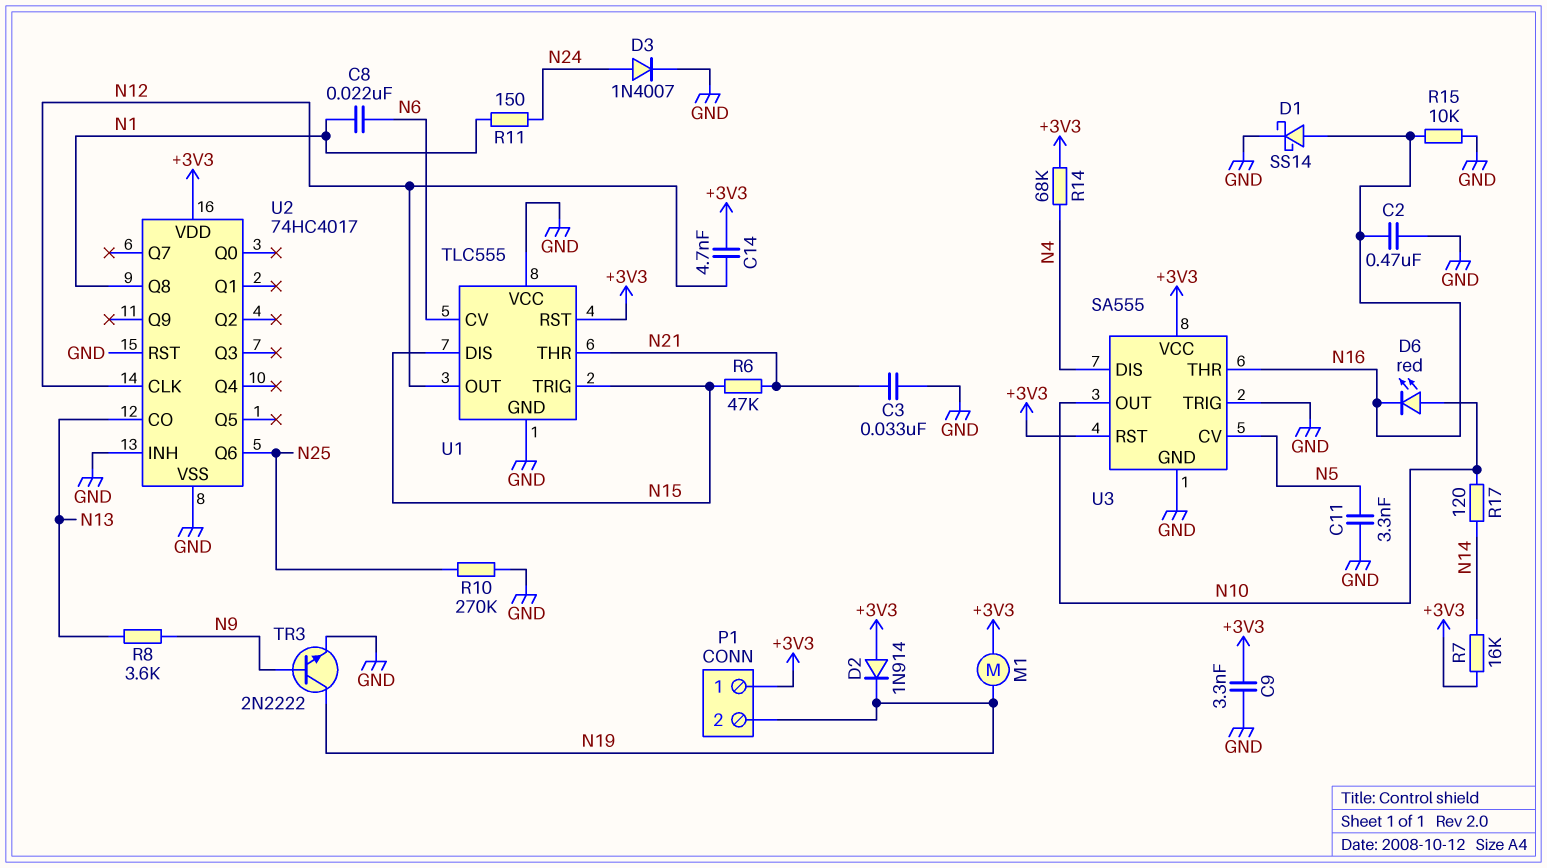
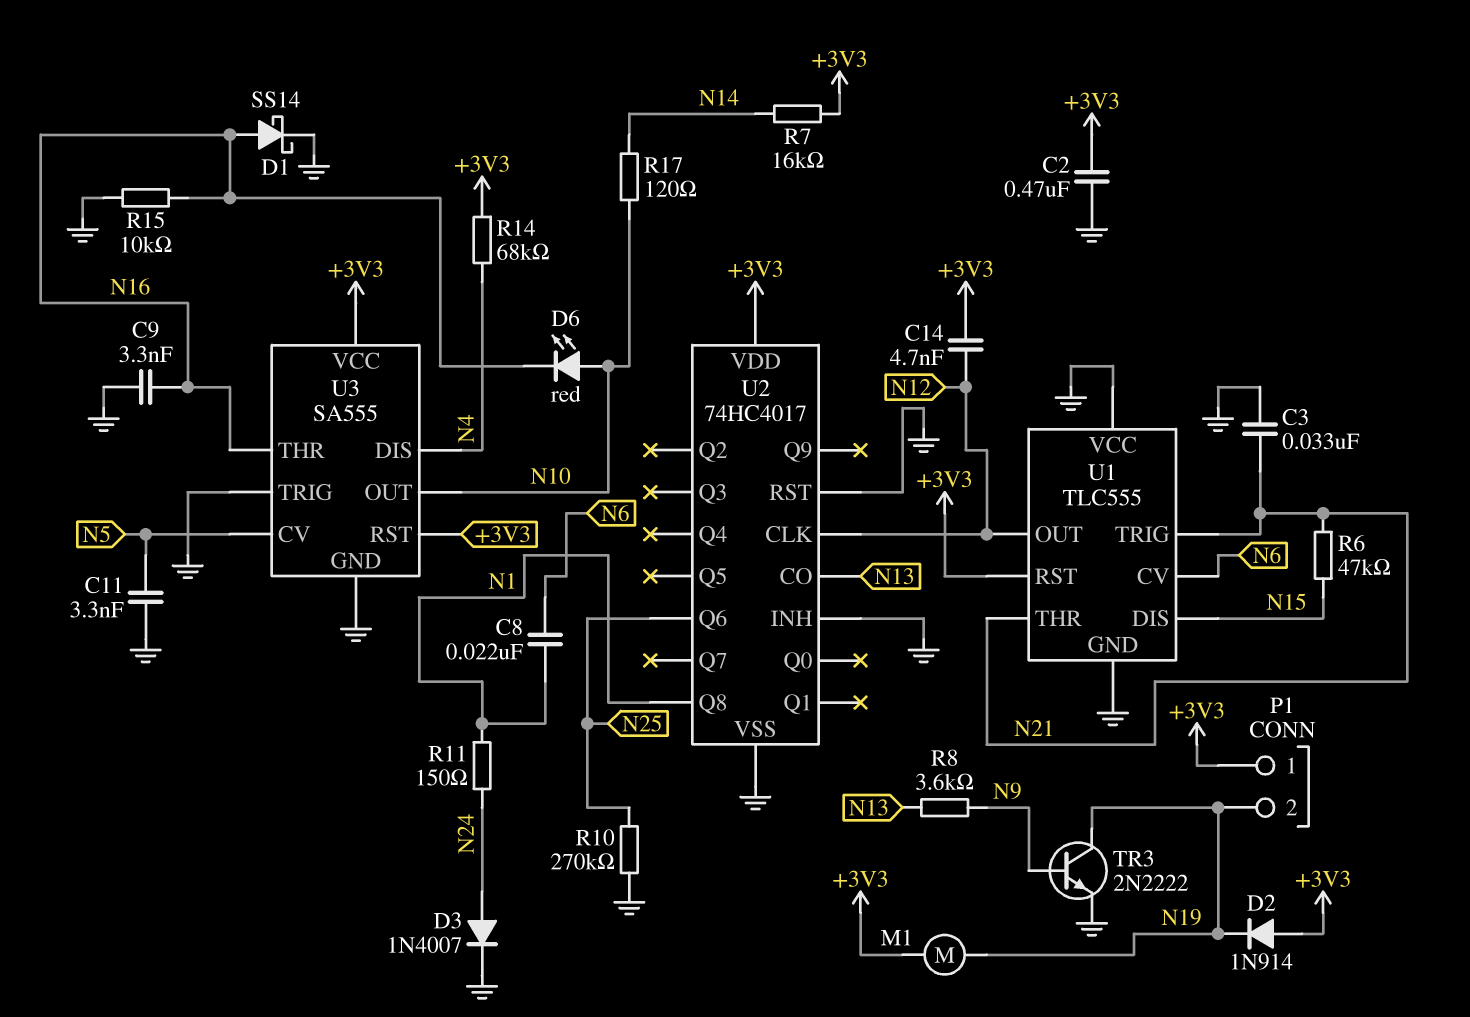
C2: 470nF (GND, N16) -> 470nF (+3V3, GND)
C9: 3.3nF (+3V3, GND) -> 3.3nF (GND, N16)
U1 pin TRIG: N15 -> N21

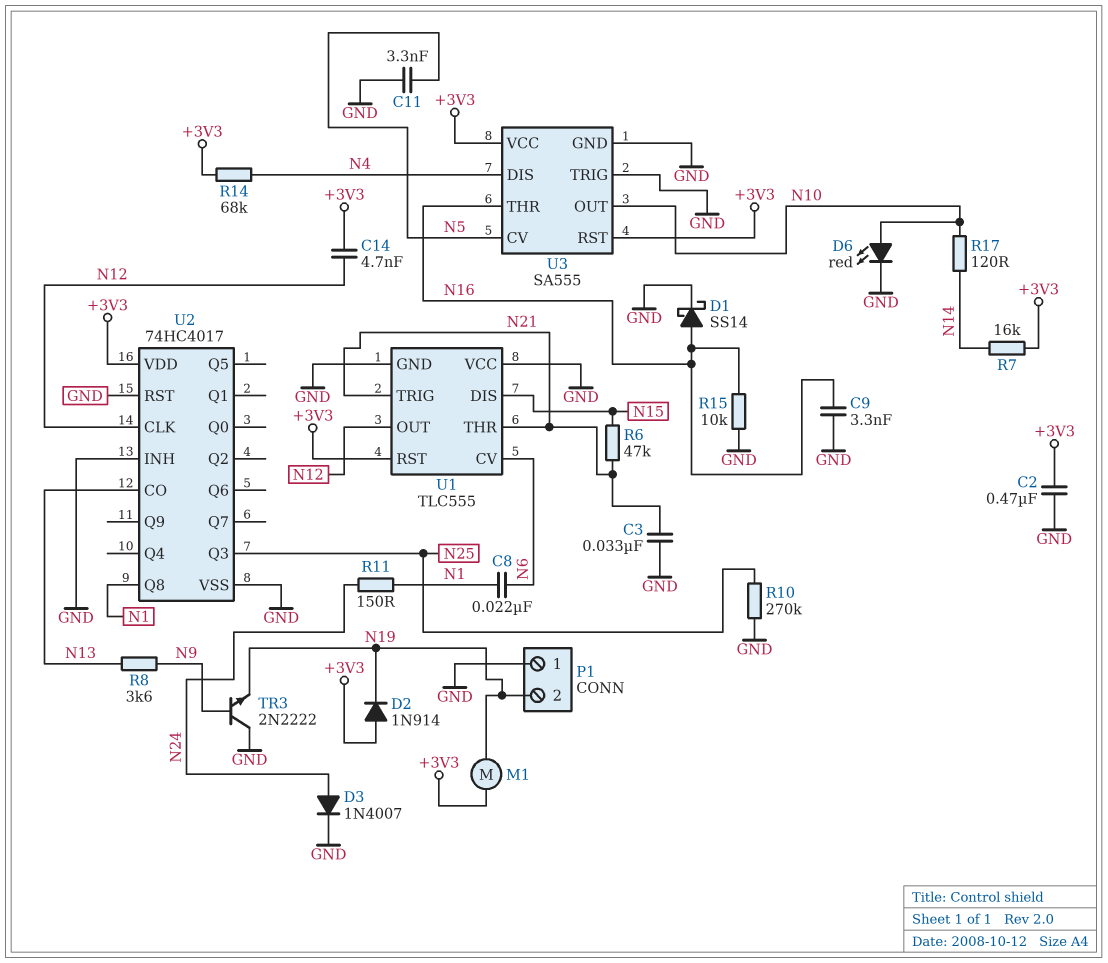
D6: LED red (A N10, K N16) -> LED red (A N10, K GND)
P1 pin 1: +3V3 -> GND
TR3: NPN 2N2222 (B N9, C N19, E GND) -> NPN 2N2222 (B N9, C GND, E N19)
U2 pin Q3: none -> N25
U2 pin Q6: N25 -> none

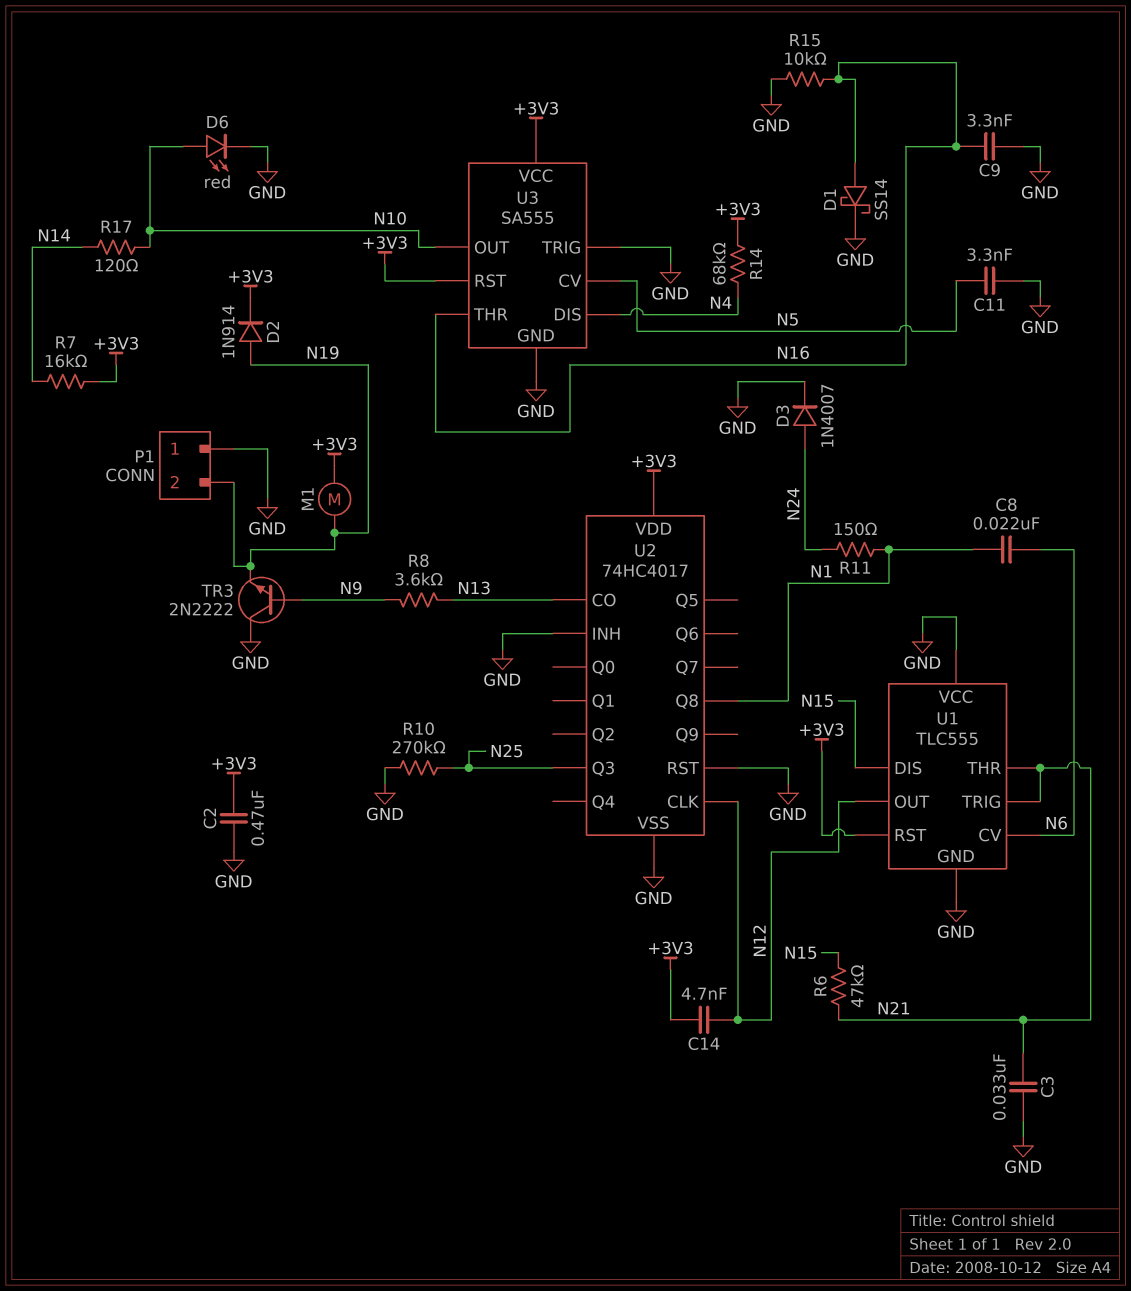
D2: diode 1N914 (A +3V3, K N19) -> diode 1N914 (A N19, K +3V3)

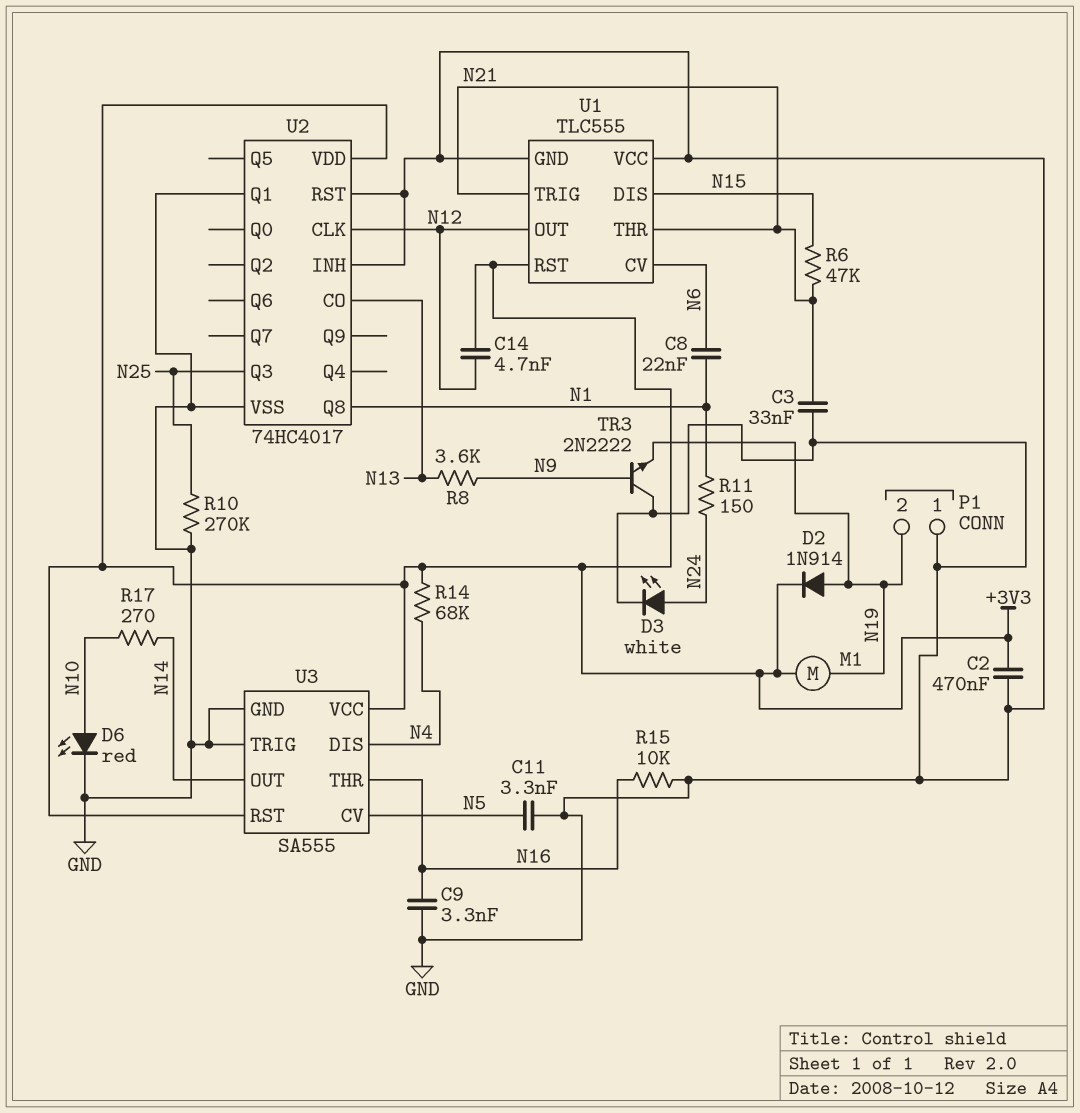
D1: schottky SS14 (A N16, K GND) -> none
D3: diode 1N4007 (A N24, K GND) -> LED white (A N24, K GND)
R7: 16k (+3V3, N14) -> none
R17: 120 (N10, N14) -> 270 (N10, N14)
U2 pin Q1: none -> GND
U3 pin OUT: N10 -> N14

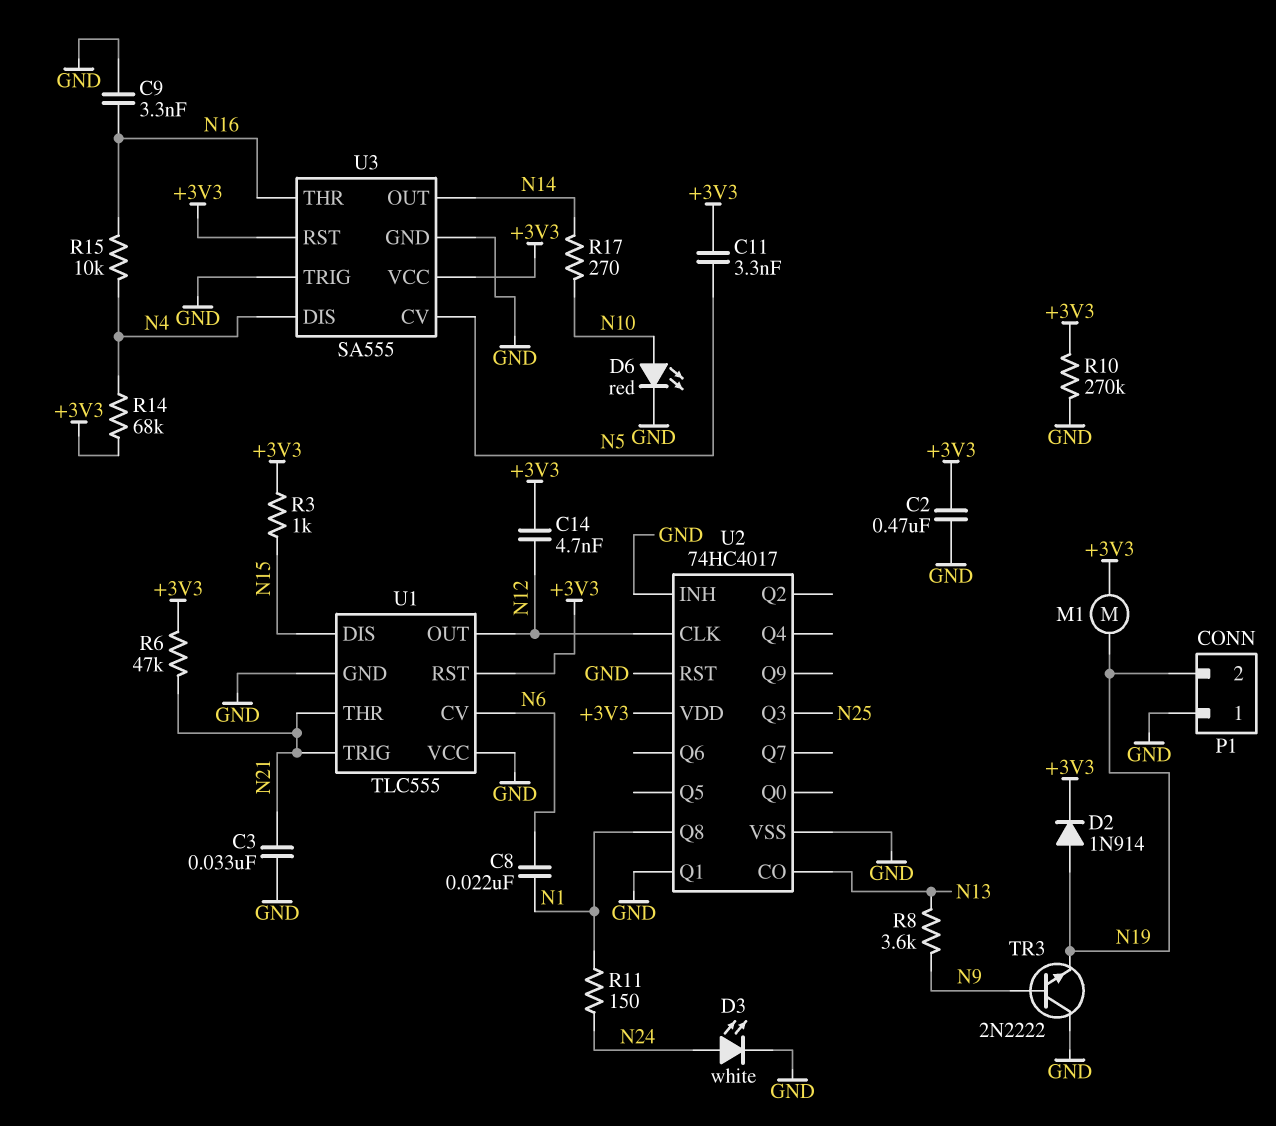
C11: 3.3nF (GND, N5) -> 3.3nF (+3V3, N5)
R3: none -> 1k (+3V3, N15)
R6: 47k (N15, N21) -> 47k (+3V3, N21)
R10: 270k (GND, N25) -> 270k (+3V3, GND)
R15: 10k (GND, N16) -> 10k (N4, N16)

